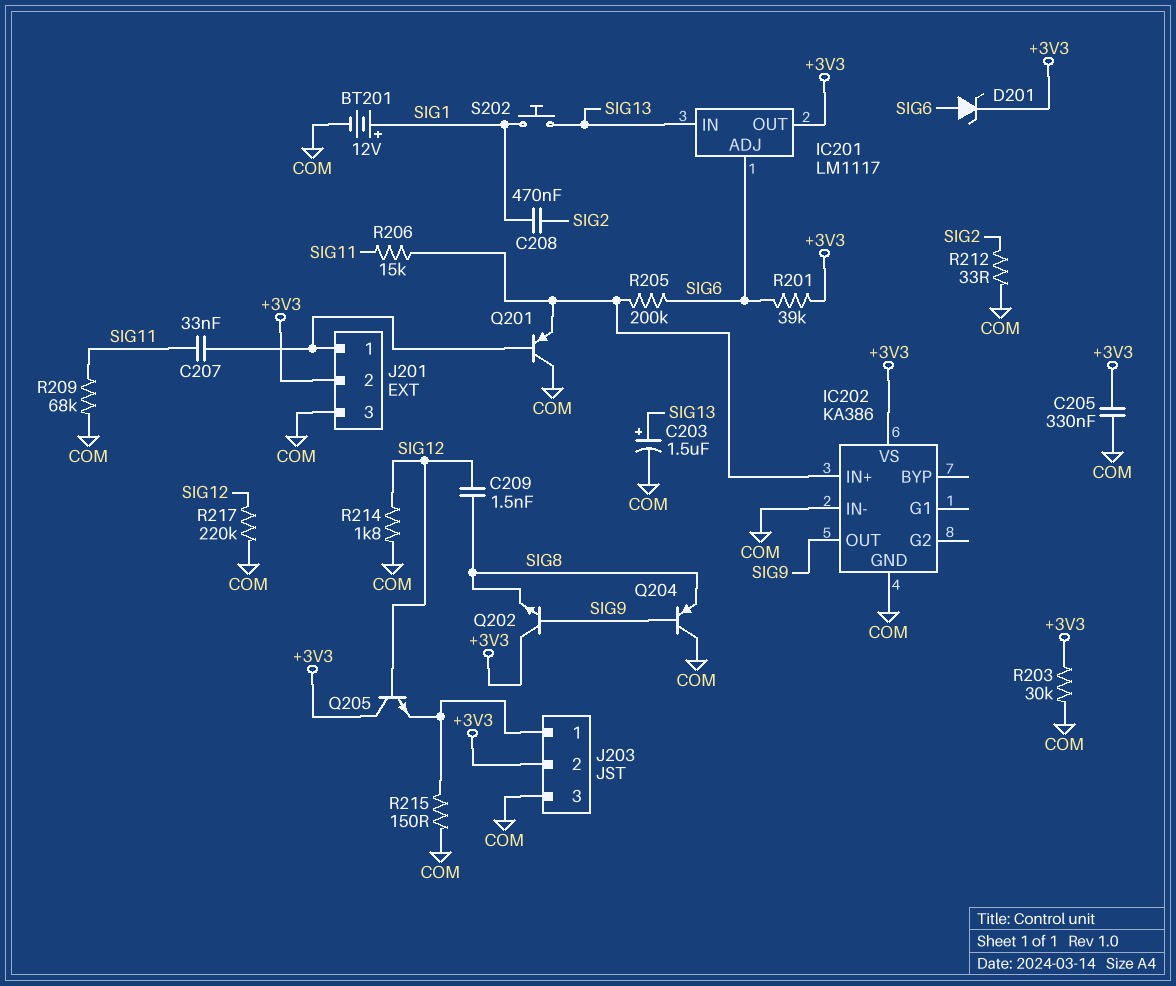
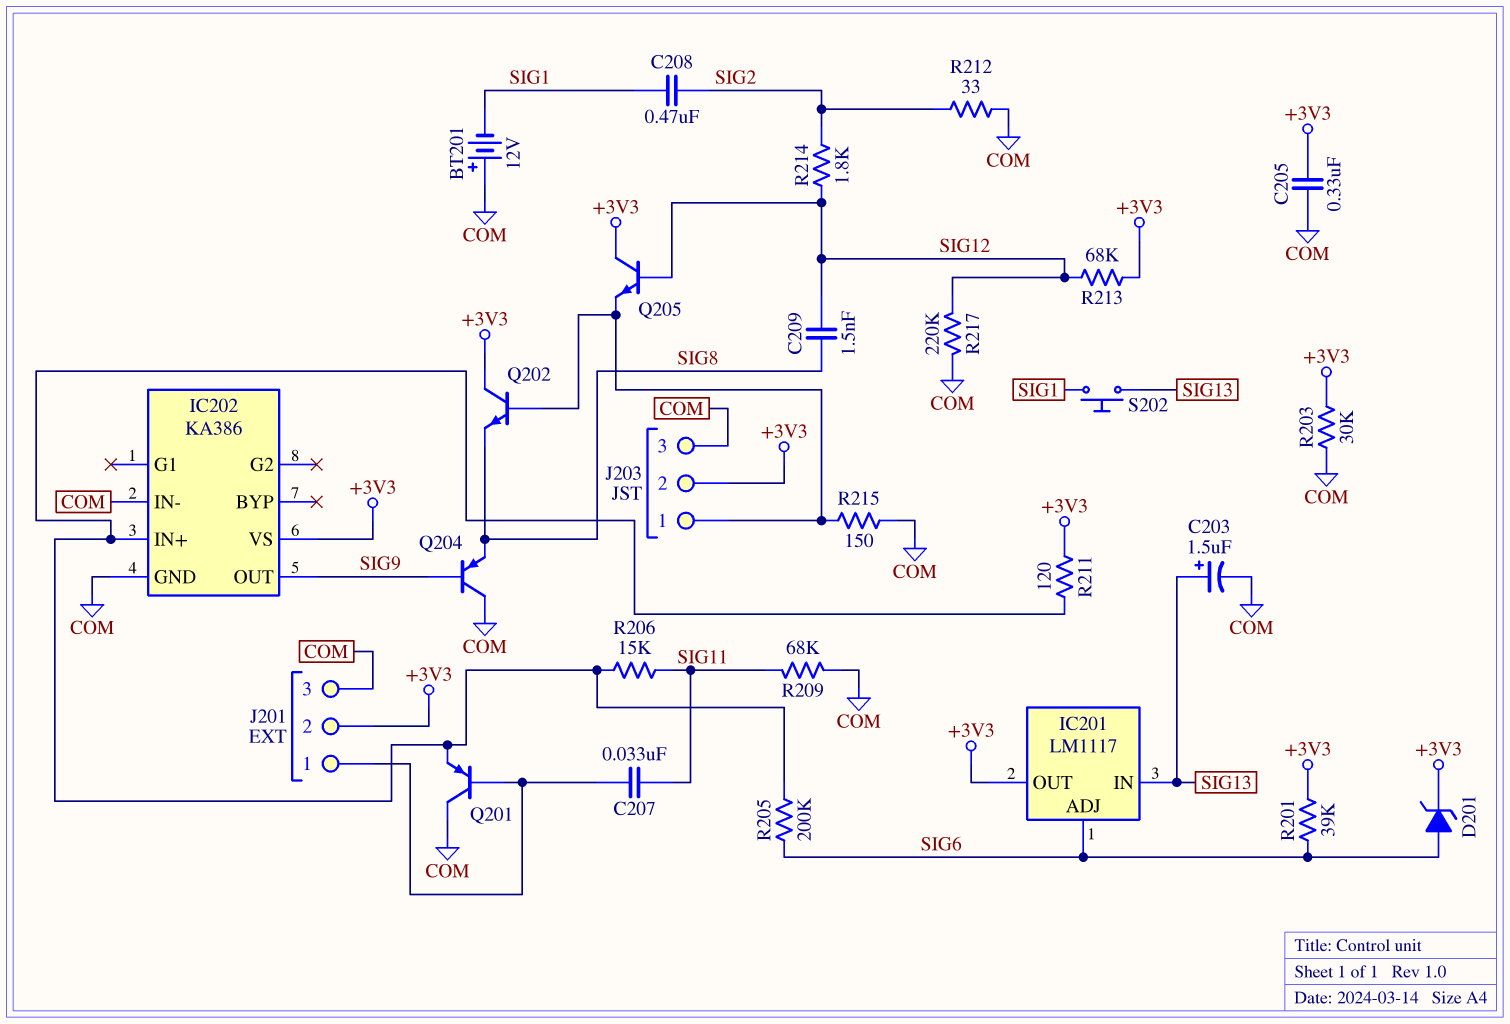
BT201: 12V (plus SIG1, minus COM) -> 12V (plus COM, minus SIG1)
Q202: NPN (B SIG9, C +3V3, E SIG8) -> NPN (B J203/1, C +3V3, E SIG8)
R211: none -> 120 (+3V3, IC202/IN+)
R213: none -> 68k (+3V3, SIG12)
R214: 1.8k (COM, SIG12) -> 1.8k (SIG2, SIG12)

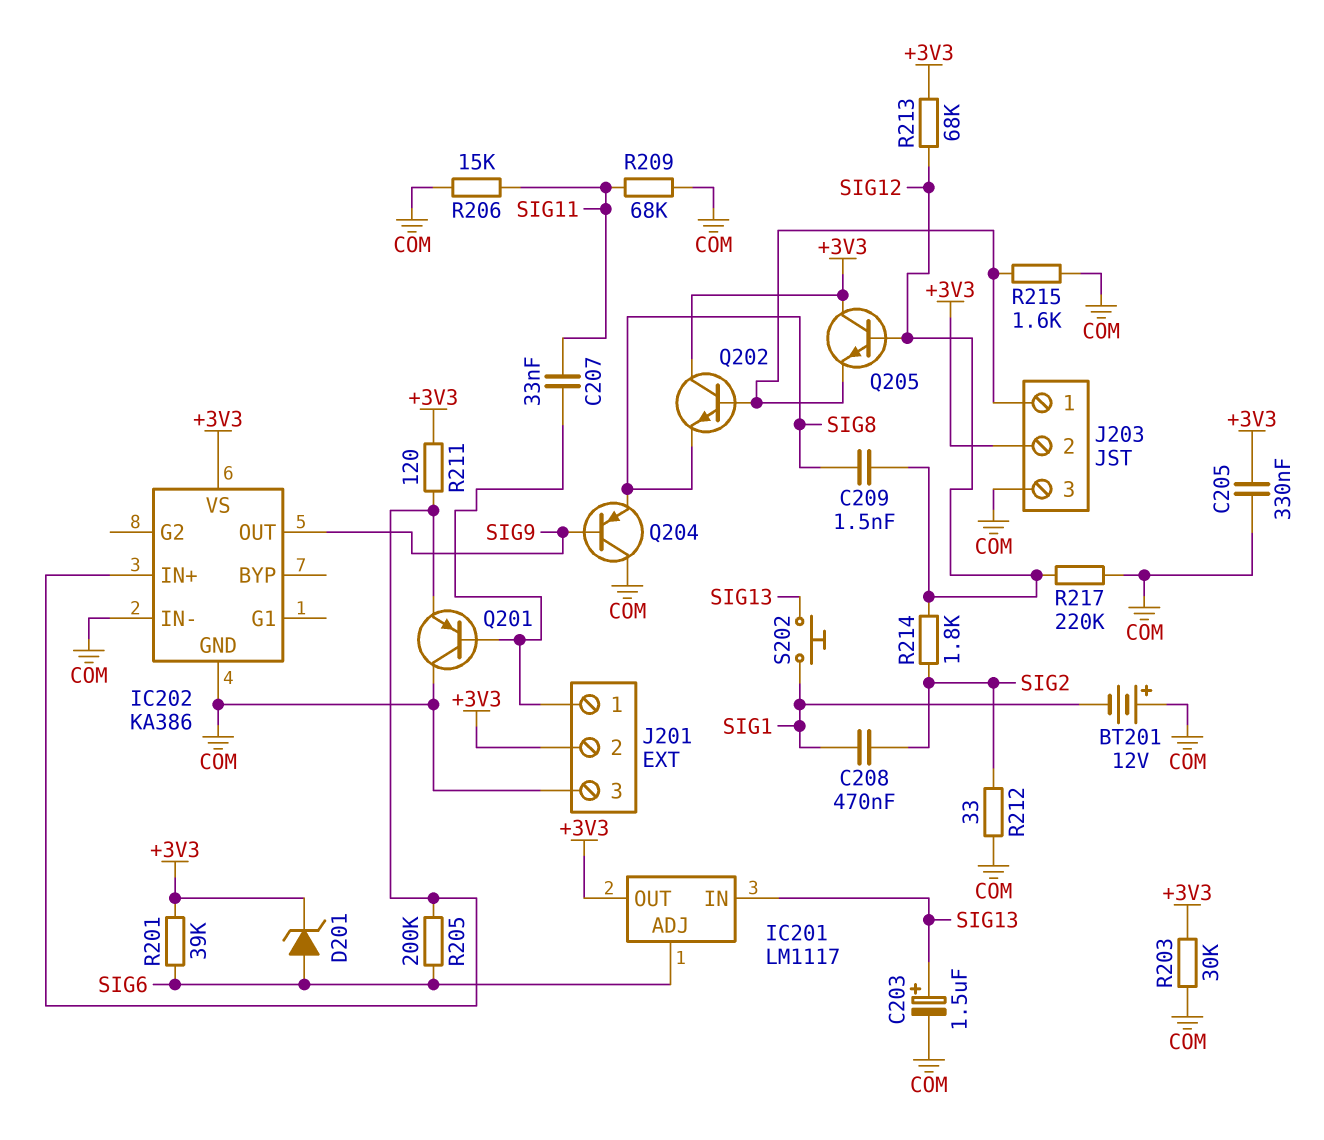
R206: 15k (IC202/IN+, SIG11) -> 15k (COM, SIG11)
R215: 150 (COM, J203/1) -> 1.6k (COM, J203/1)

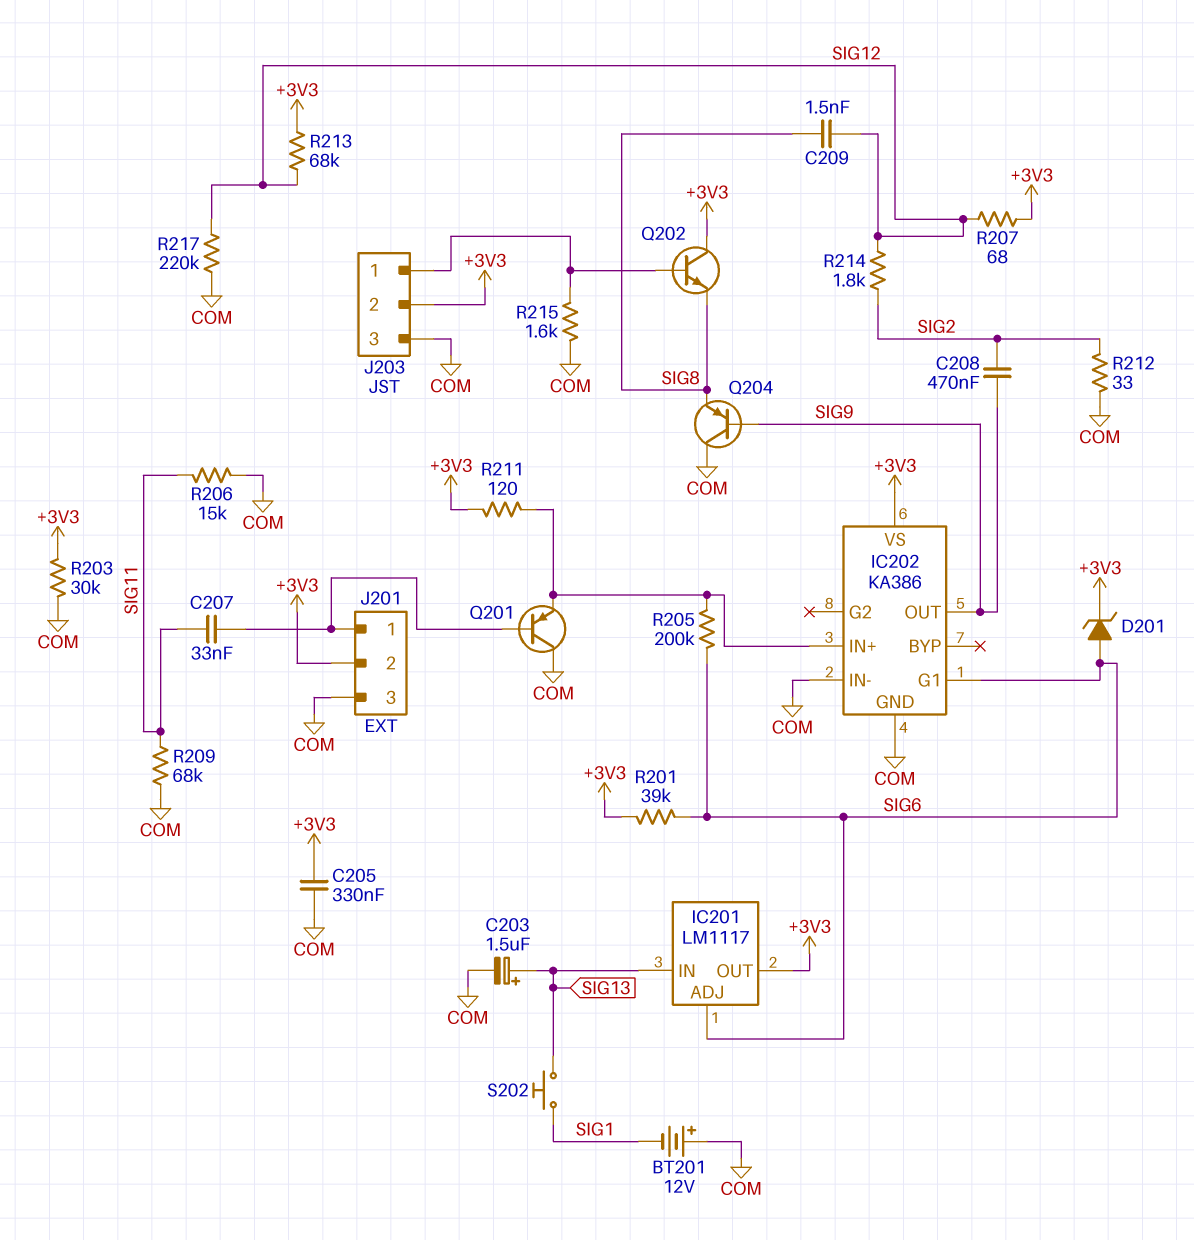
C208: 470nF (SIG1, SIG2) -> 470nF (SIG2, SIG9)
IC202 pin G1: none -> SIG6
Q205: NPN (B SIG12, C +3V3, E J203/1) -> none
R207: none -> 68 (+3V3, SIG12)

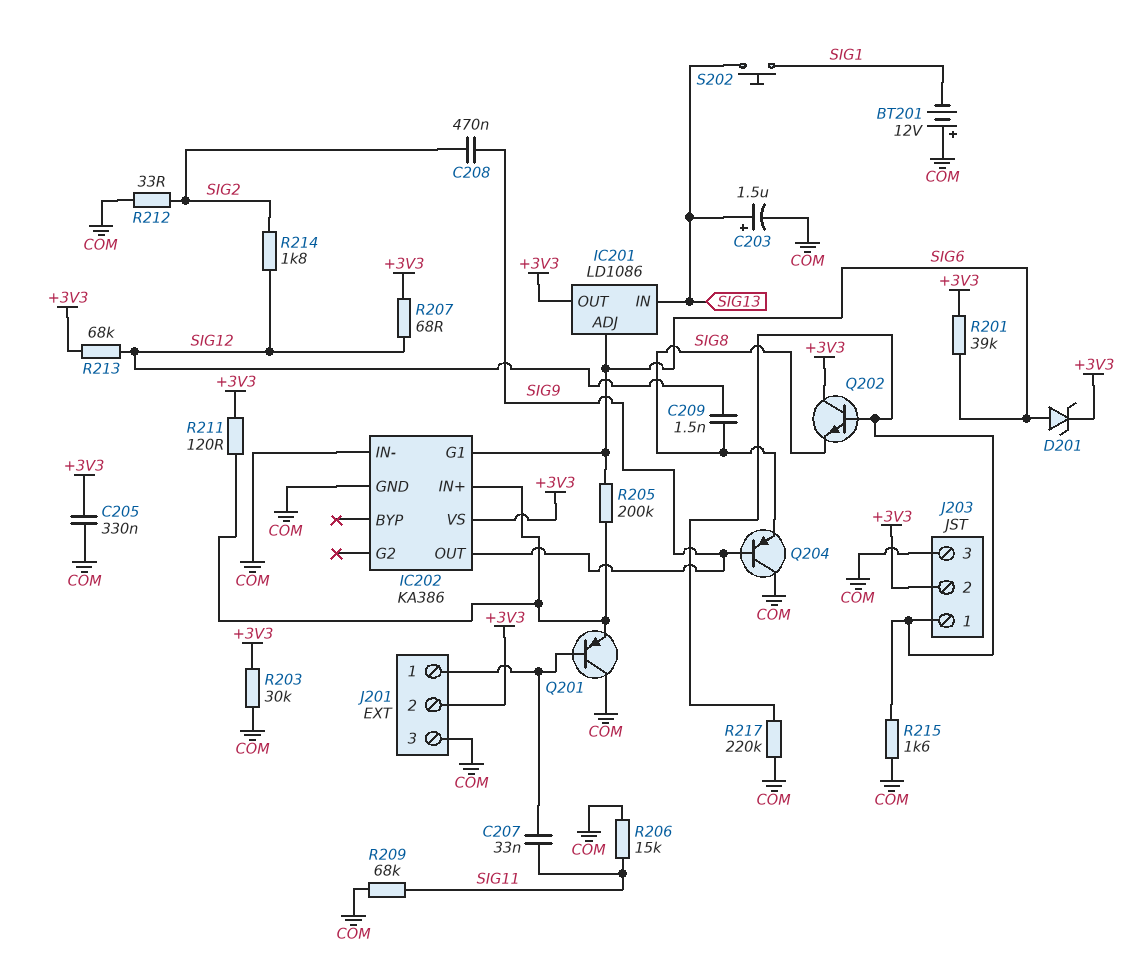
IC201: LM1117 -> LD1086
R217: 220k (COM, SIG12) -> 220k (COM, J203/1)

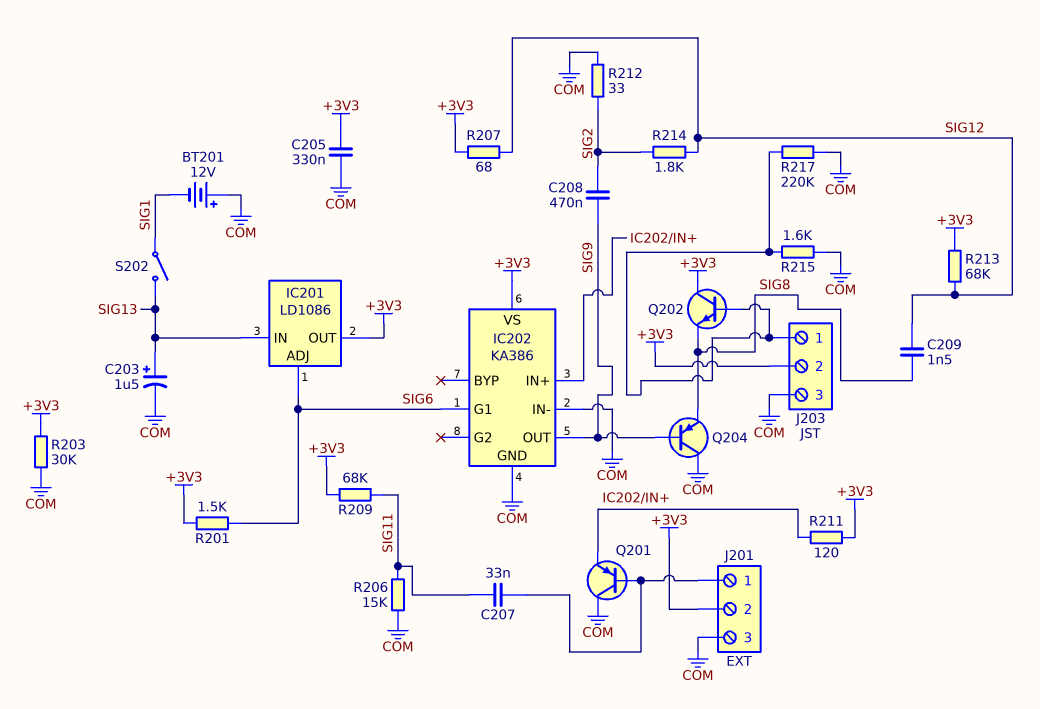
D201: zener (A SIG6, K +3V3) -> none
R201: 39k (+3V3, SIG6) -> 1.5k (+3V3, SIG6)
R205: 200k (IC202/IN+, SIG6) -> none
R209: 68k (COM, SIG11) -> 68k (+3V3, SIG11)
S202: button (SIG1, SIG13) -> switch (SIG1, SIG13)

